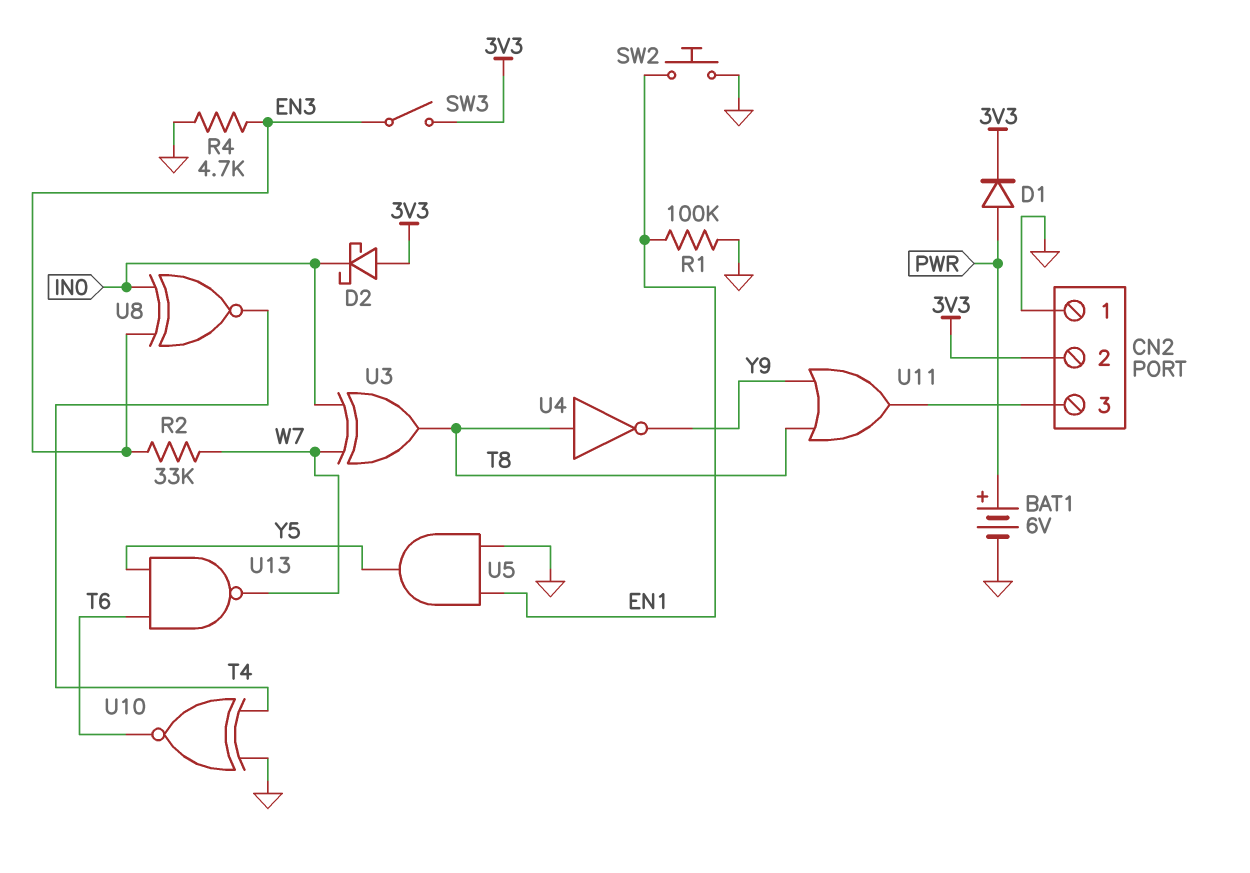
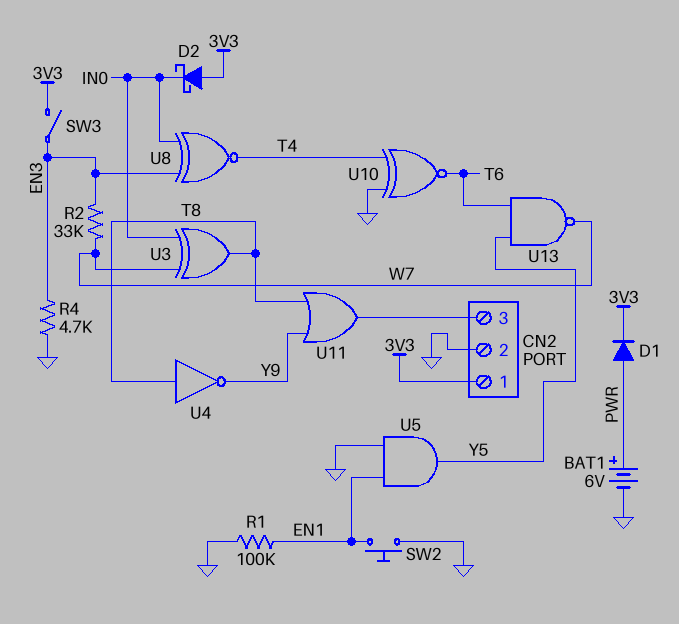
CN2 pin 1: GND -> 3V3
CN2 pin 2: 3V3 -> GND

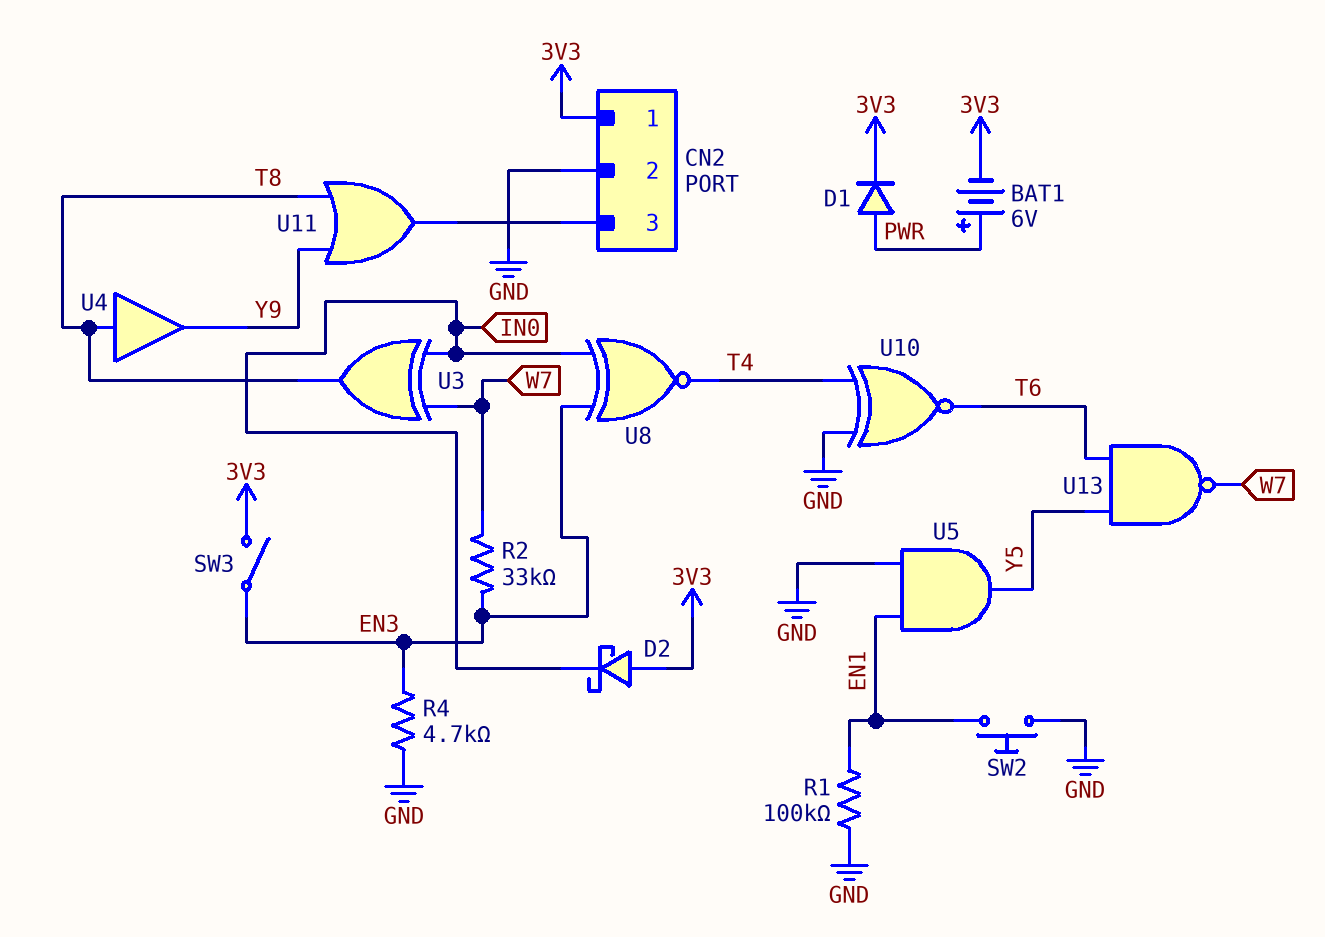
BAT1: 6V (plus PWR, minus GND) -> 6V (plus PWR, minus 3V3)
U4: NOT (in T8, out Y9) -> buffer (in T8, out Y9)

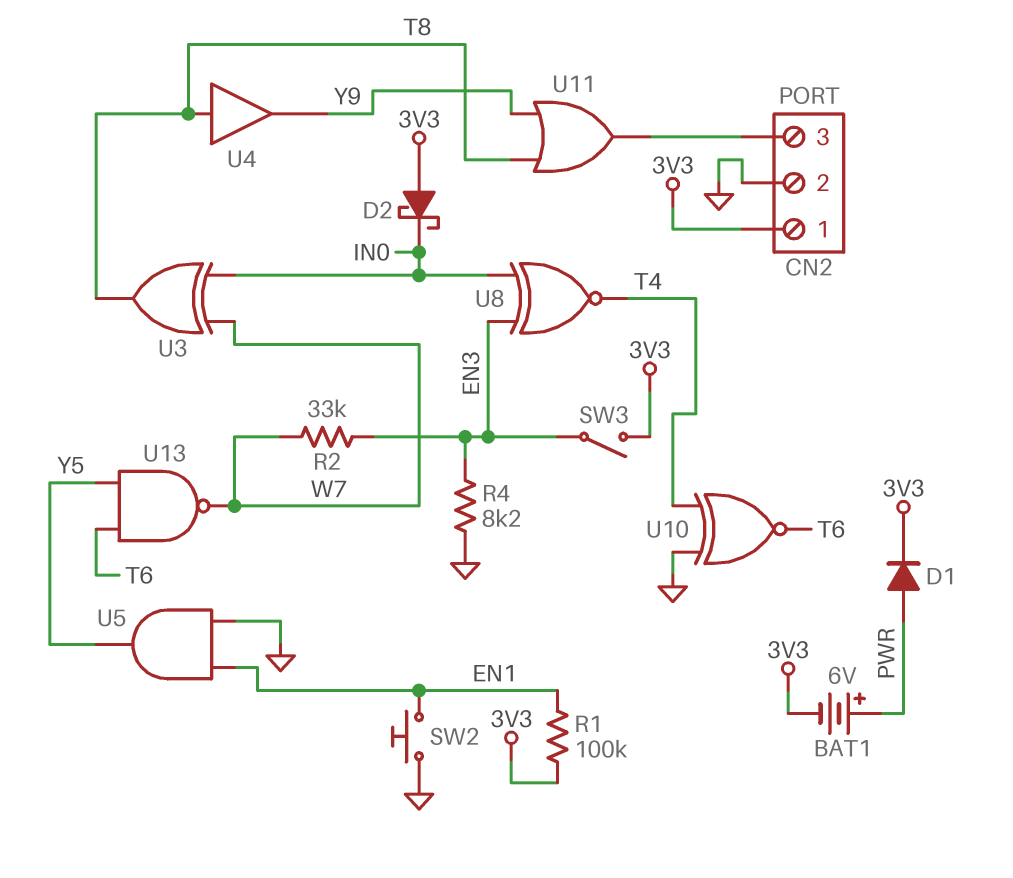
R1: 100k (EN1, GND) -> 100k (3V3, EN1)
R4: 4.7k (EN3, GND) -> 8.2k (EN3, GND)

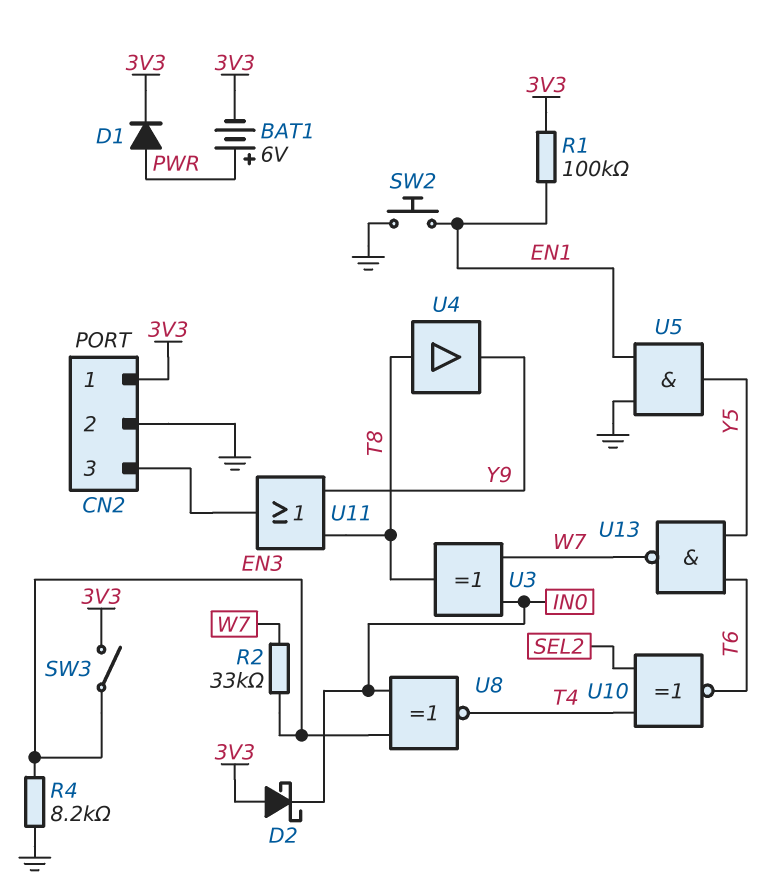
U10: XNOR (in GND, in T4, out T6) -> XNOR (in SEL2, in T4, out T6)

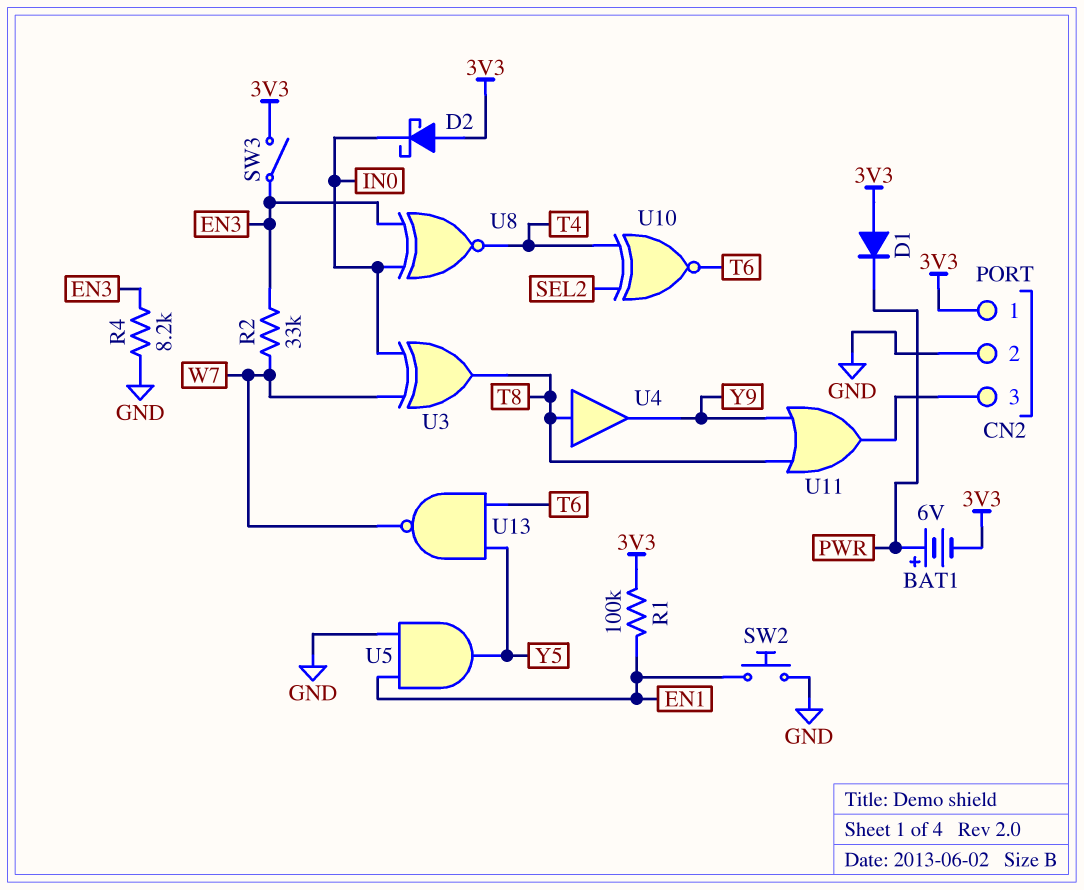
D1: diode (A PWR, K 3V3) -> diode (A 3V3, K PWR)

